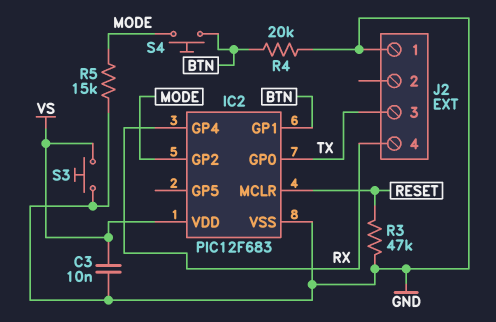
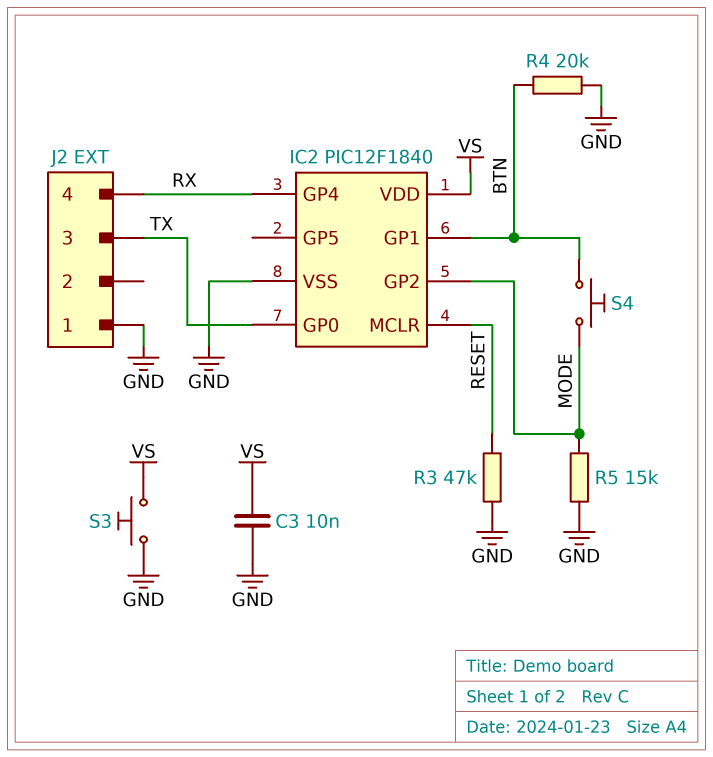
IC2: PIC12F683 -> PIC12F1840

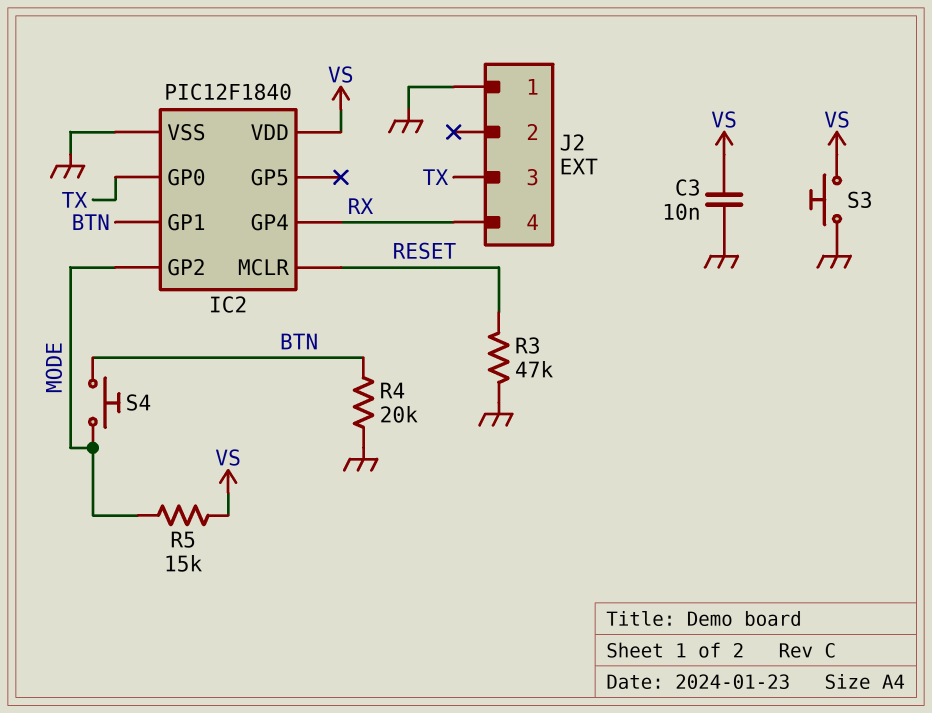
R5: 15k (GND, MODE) -> 15k (MODE, VS)

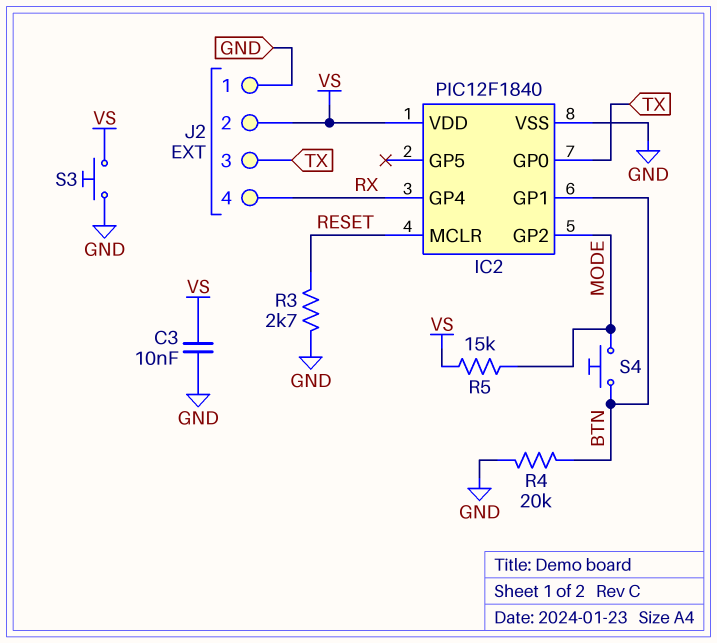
J2 pin 2: none -> VS
R3: 47k (GND, RESET) -> 2.7k (GND, RESET)

